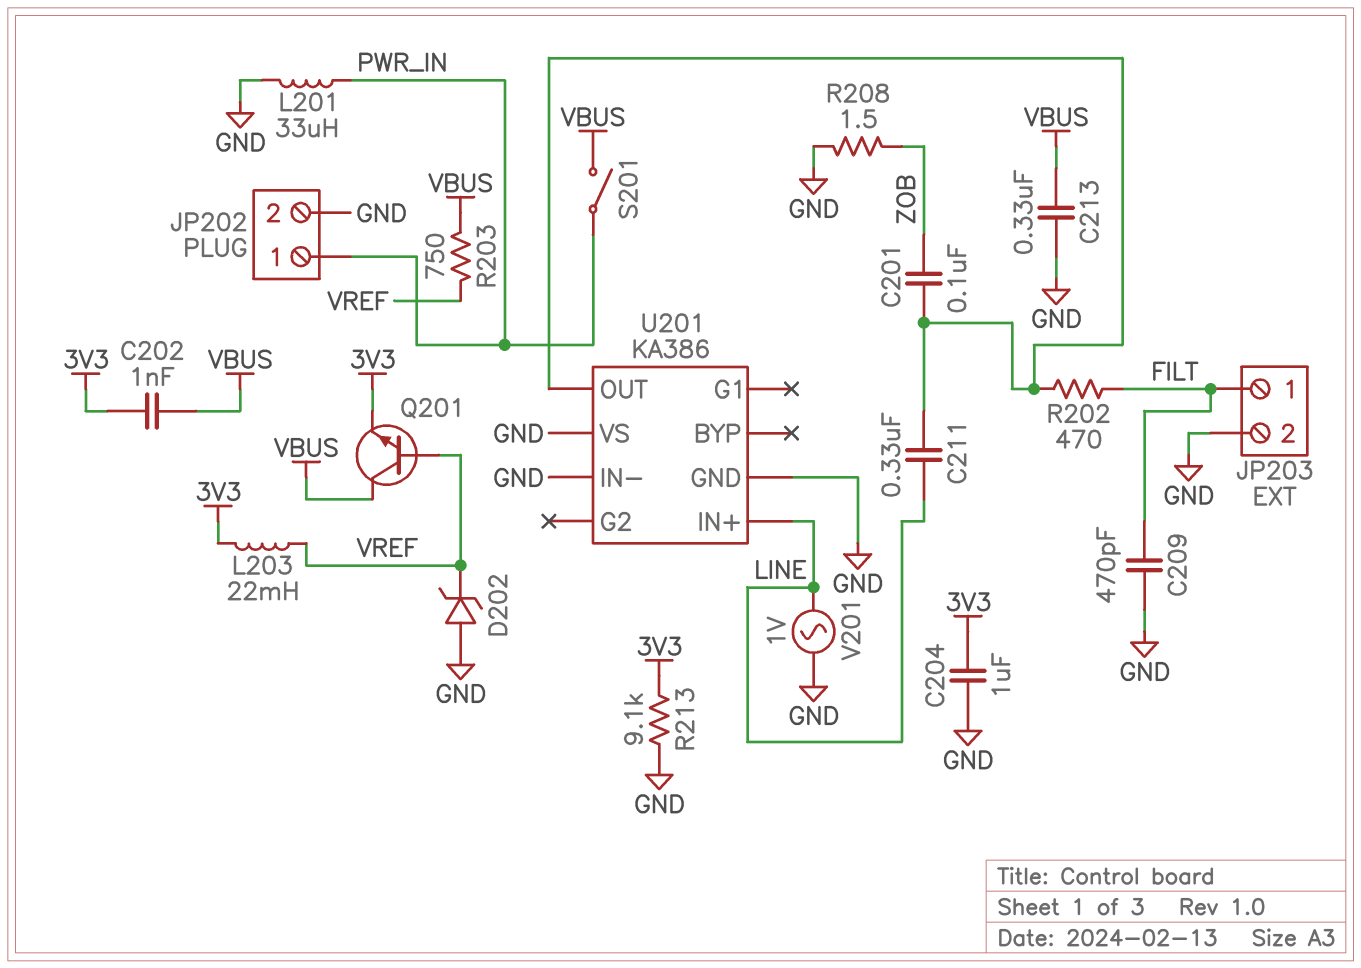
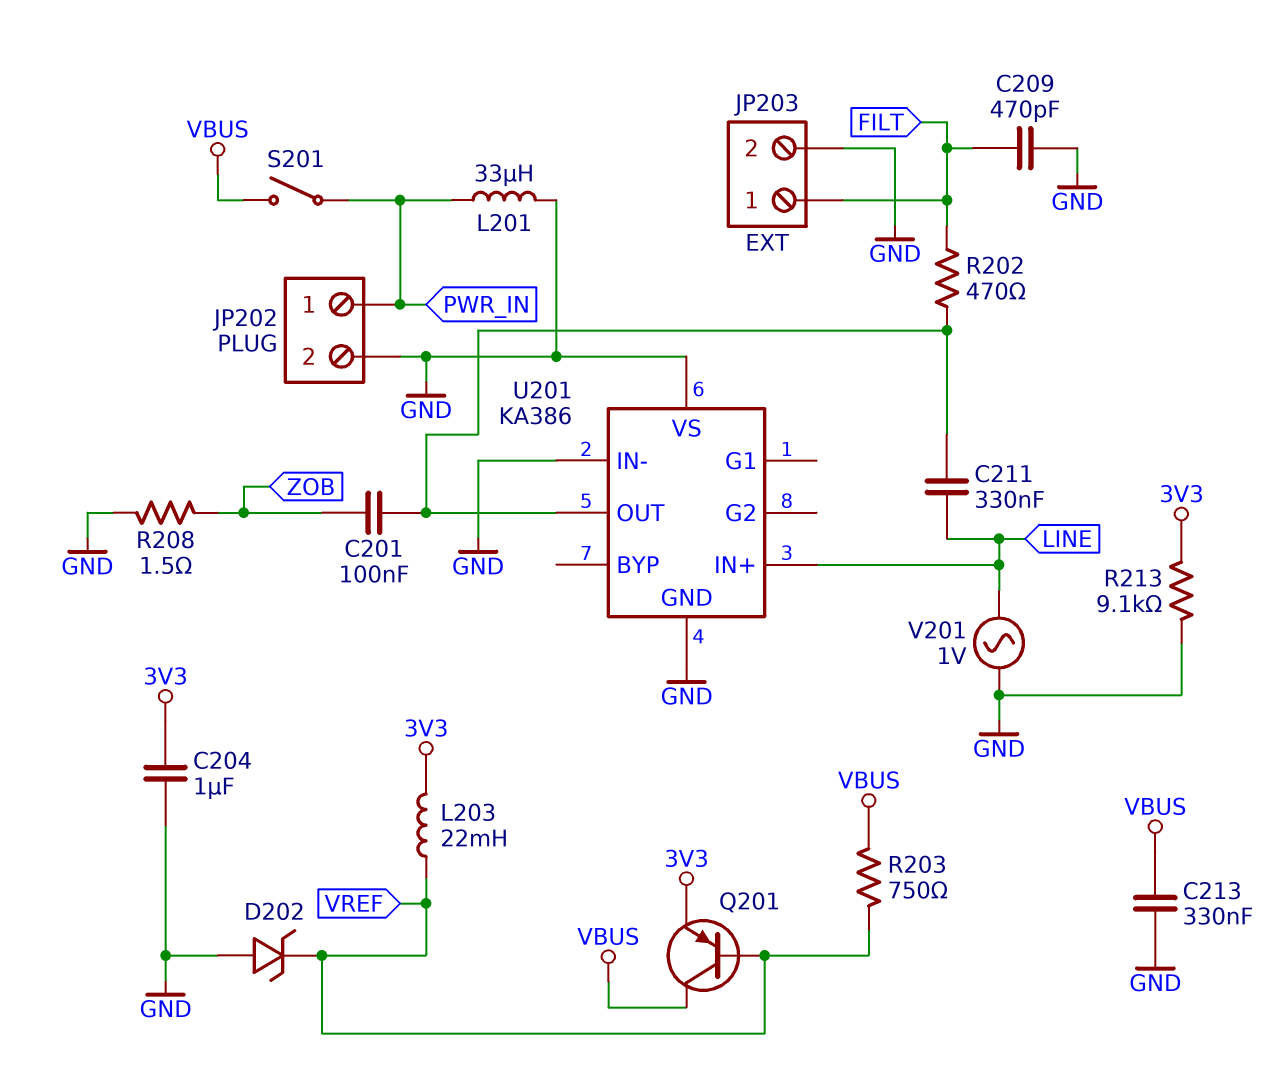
C202: 1nF (3V3, VBUS) -> none
Q201: NPN (B VREF, C VBUS, E 3V3) -> PNP (B VREF, C VBUS, E 3V3)

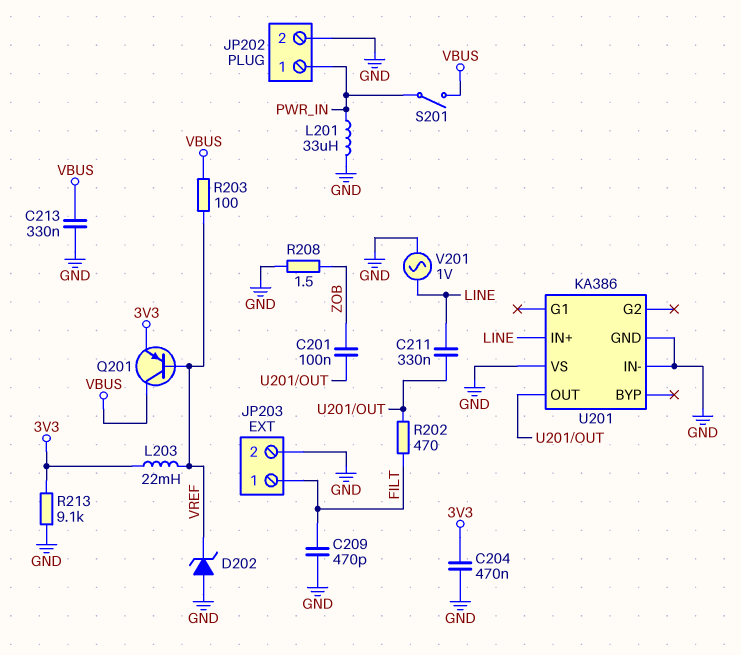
C204: 1uF (3V3, GND) -> 470nF (3V3, GND)
R203: 750 (VBUS, VREF) -> 100 (VBUS, VREF)

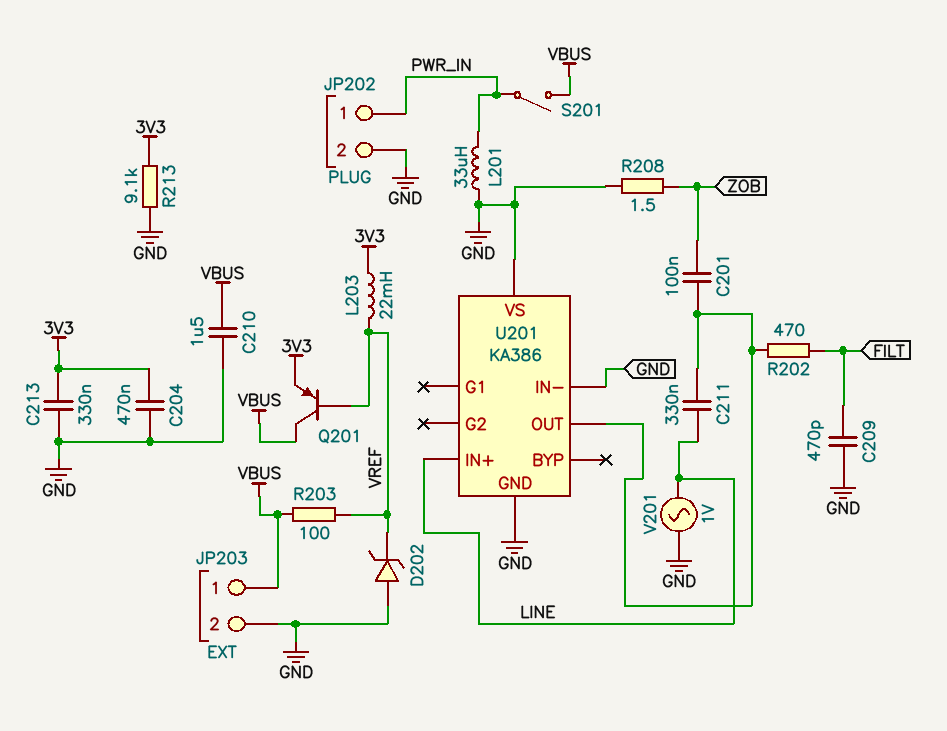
C210: none -> 1.5uF (GND, VBUS)
C213: 330nF (GND, VBUS) -> 330nF (3V3, GND)
JP203 pin 1: FILT -> VBUS

